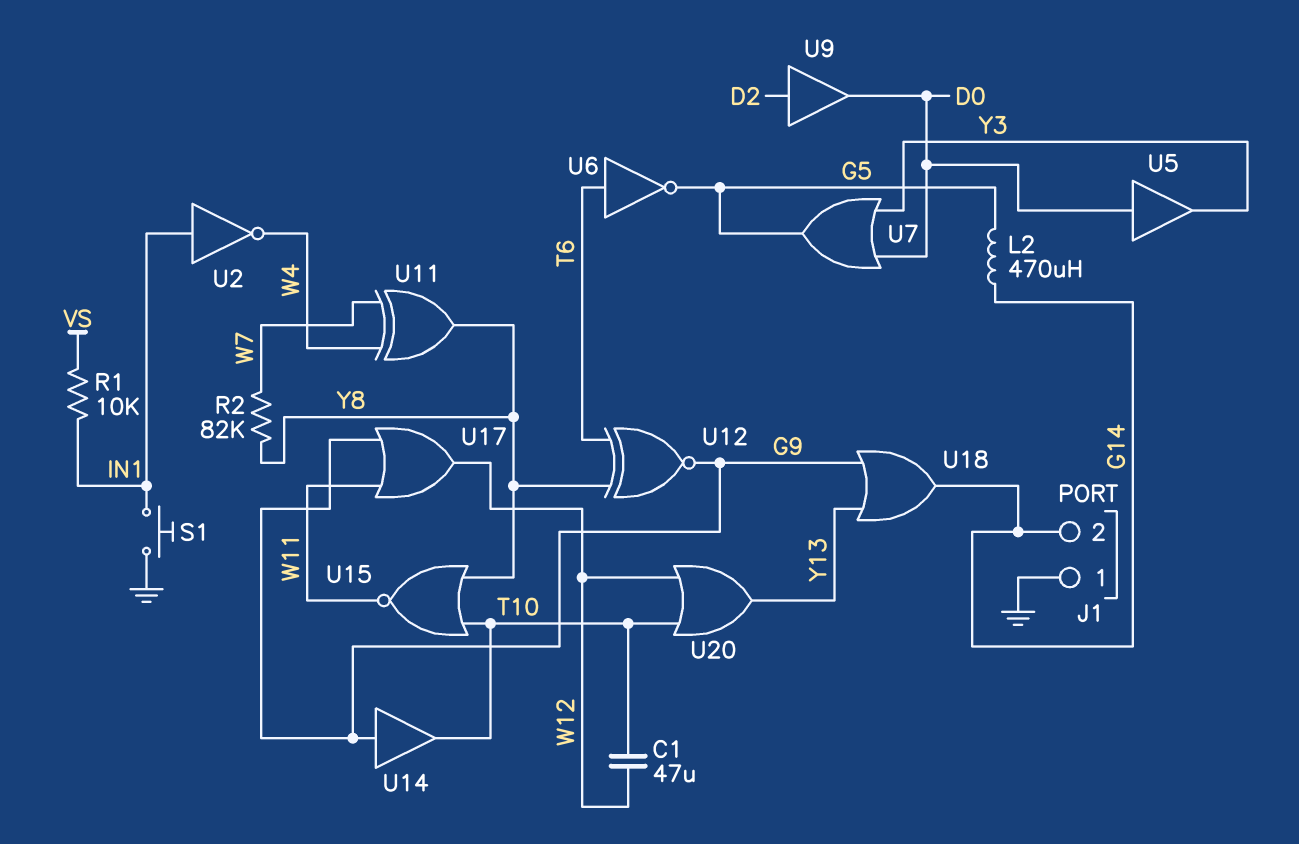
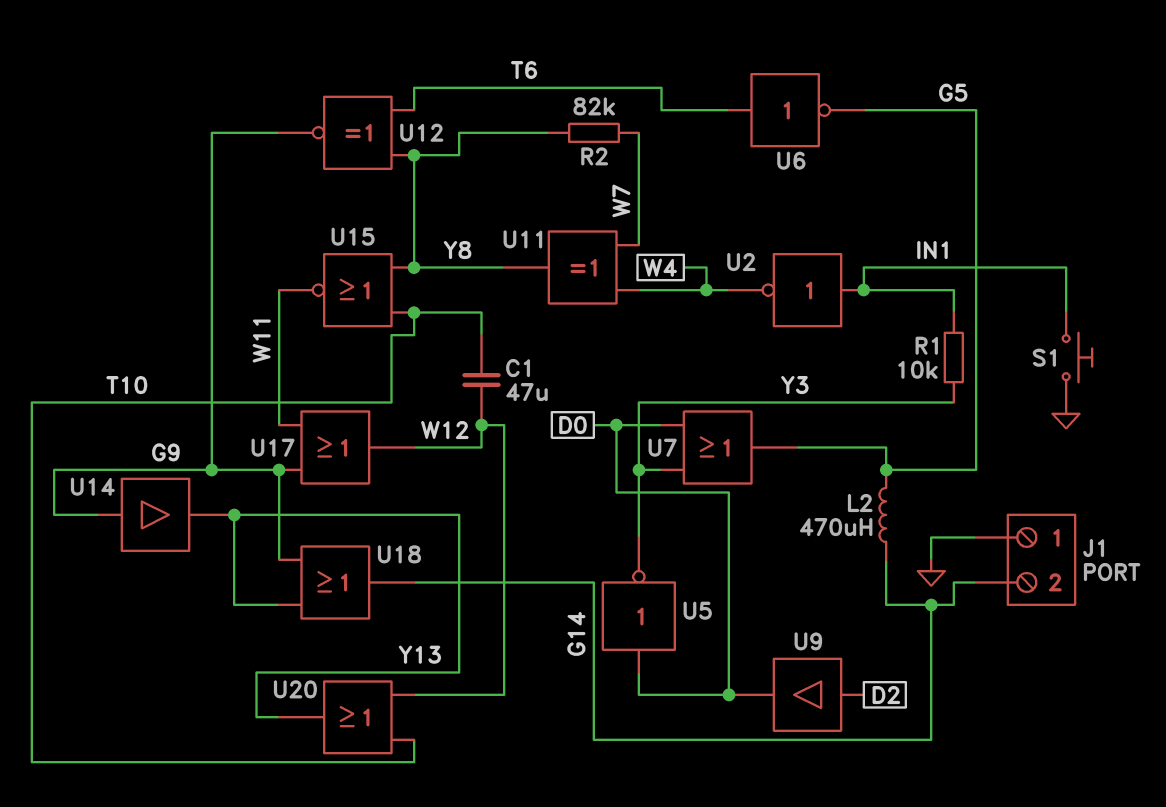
R1: 10k (IN1, VS) -> 10k (IN1, Y3)
U5: buffer (in D0, out Y3) -> NOT (in D0, out Y3)
U14: buffer (in G9, out T10) -> buffer (in G9, out Y13)

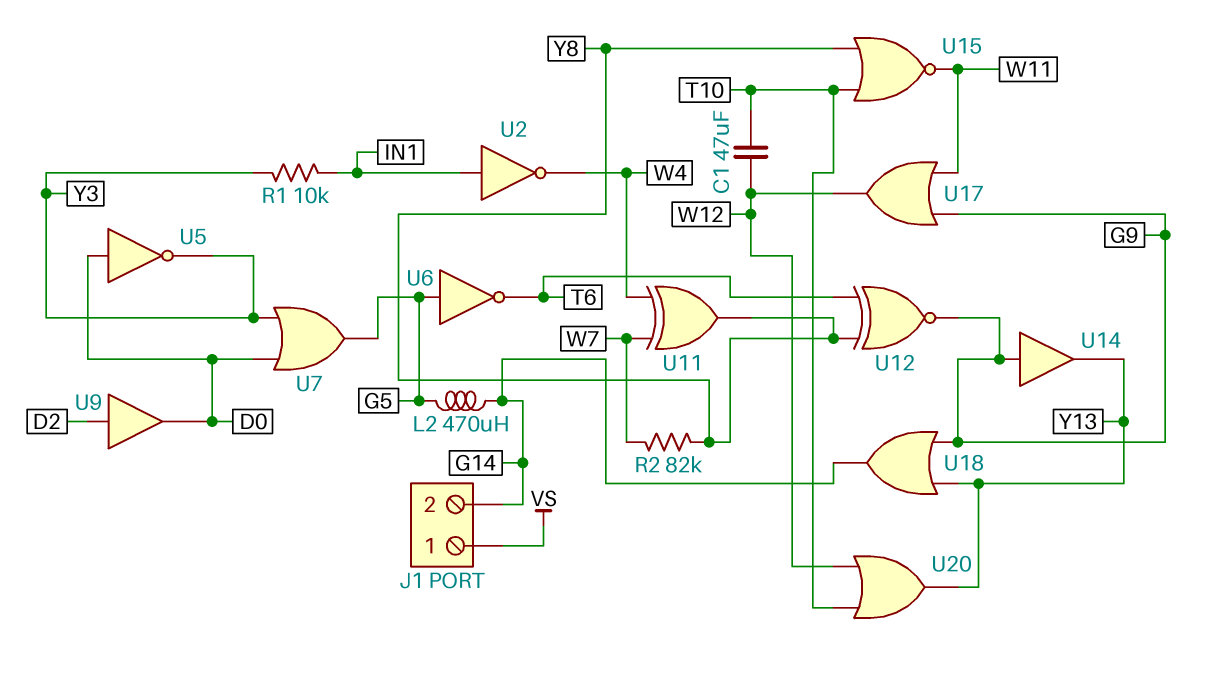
J1 pin 1: GND -> VS
S1: button (GND, IN1) -> none
U6: NOT (in T6, out G5) -> NOT (in G5, out T6)

